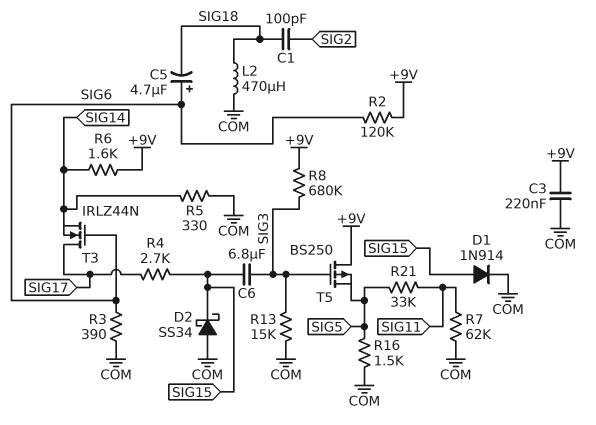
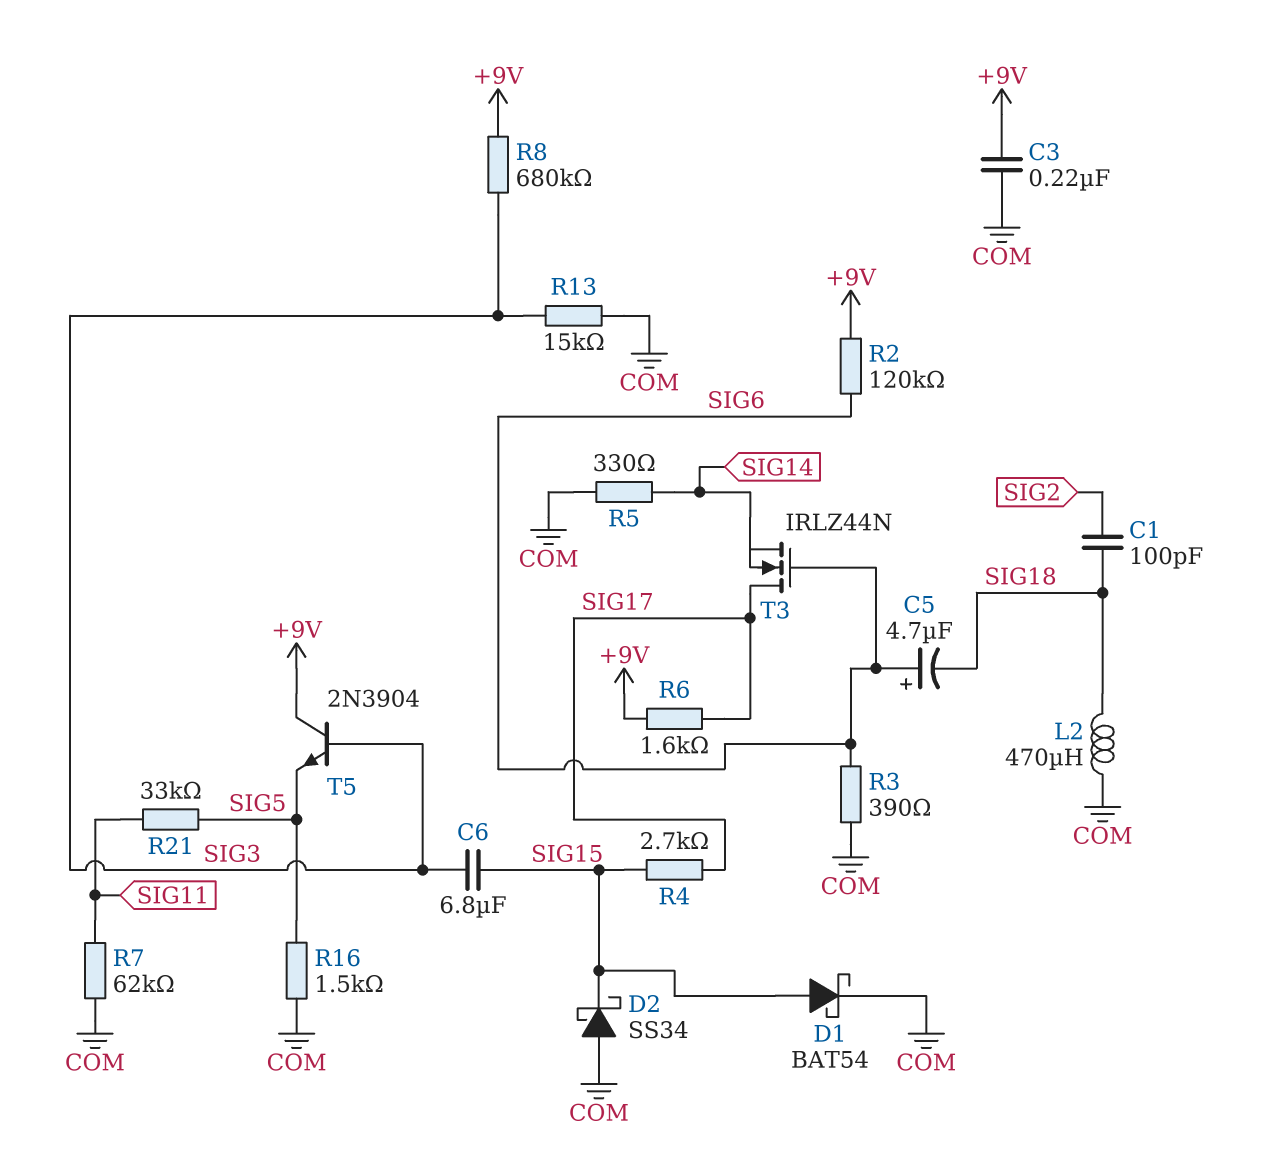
D1: diode 1N914 (A SIG15, K COM) -> schottky BAT54 (A SIG15, K COM)
R6: 1.6k (+9V, SIG14) -> 1.6k (+9V, SIG17)
T5: PMOS BS250 (G SIG3, D +9V, S SIG5) -> NPN 2N3904 (B SIG3, C +9V, E SIG5)

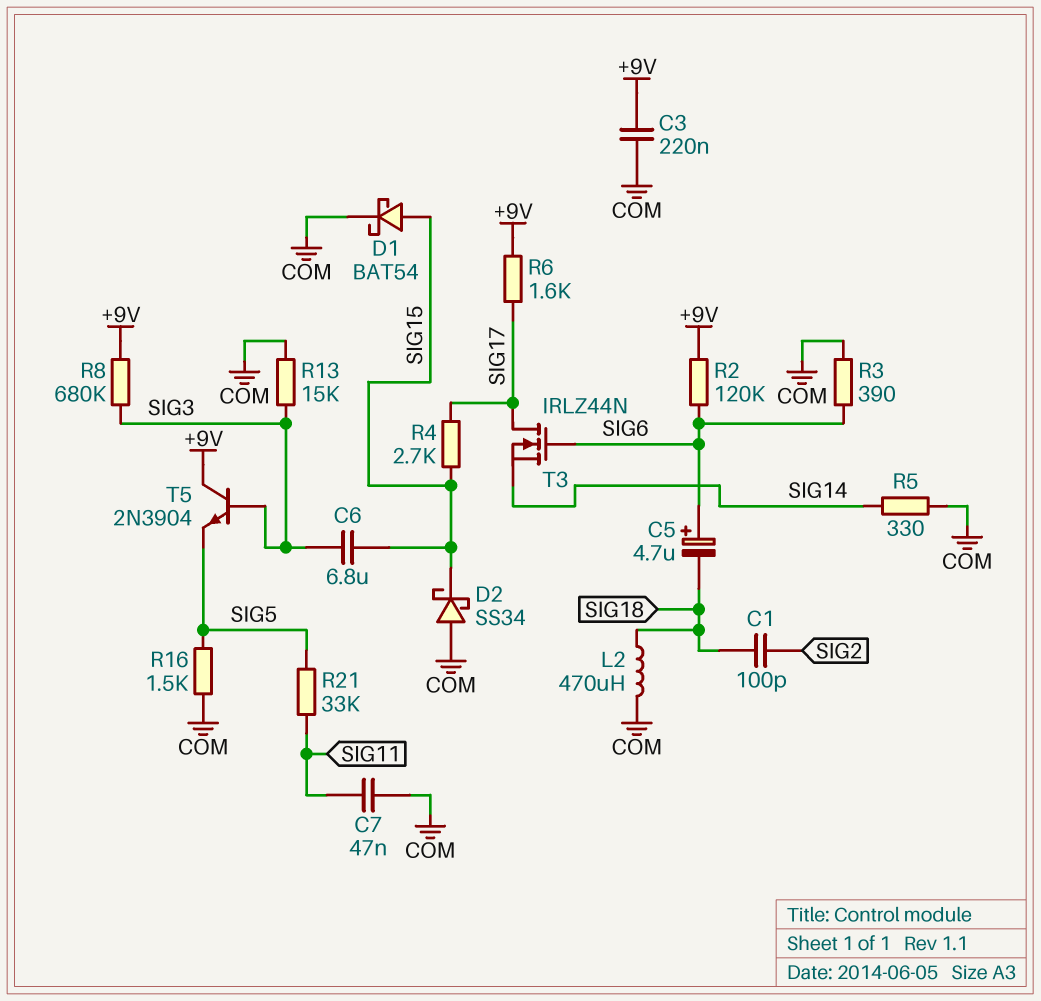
C7: none -> 47nF (COM, SIG11)
R7: 62k (COM, SIG11) -> none

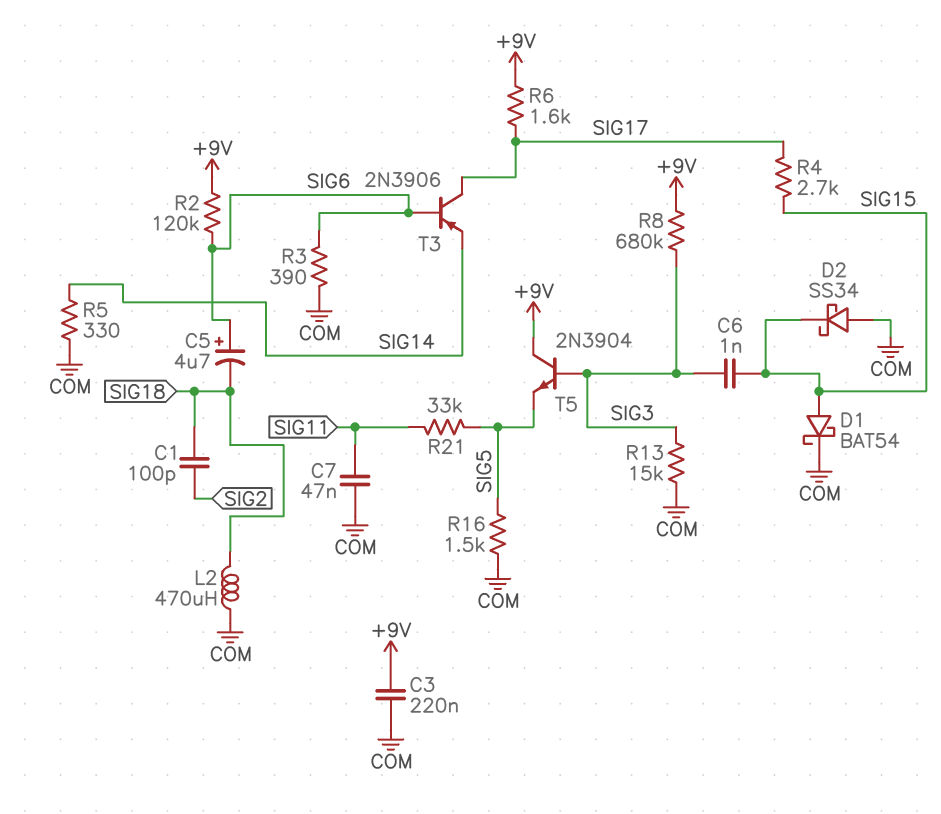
C6: 6.8uF (SIG3, SIG15) -> 1nF (SIG3, SIG15)
T3: NMOS IRLZ44N (G SIG6, D SIG17, S SIG14) -> PNP 2N3906 (B SIG6, C SIG17, E SIG14)

